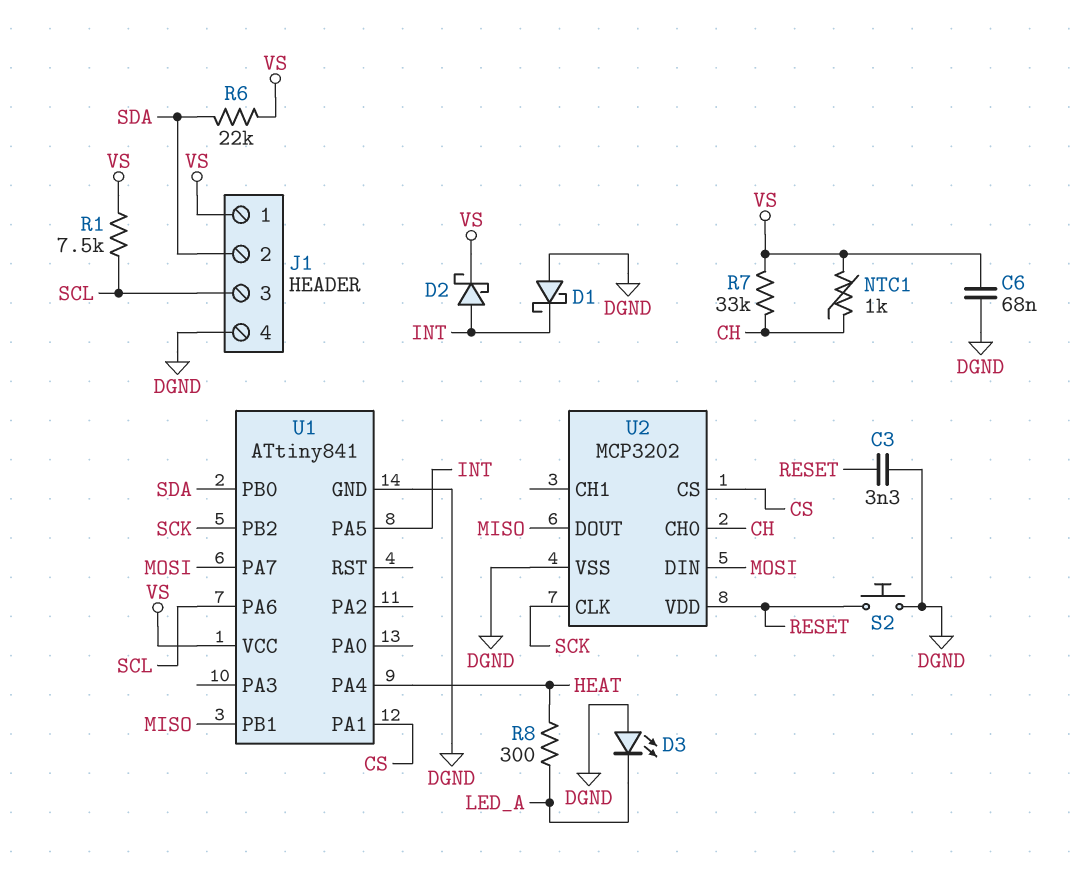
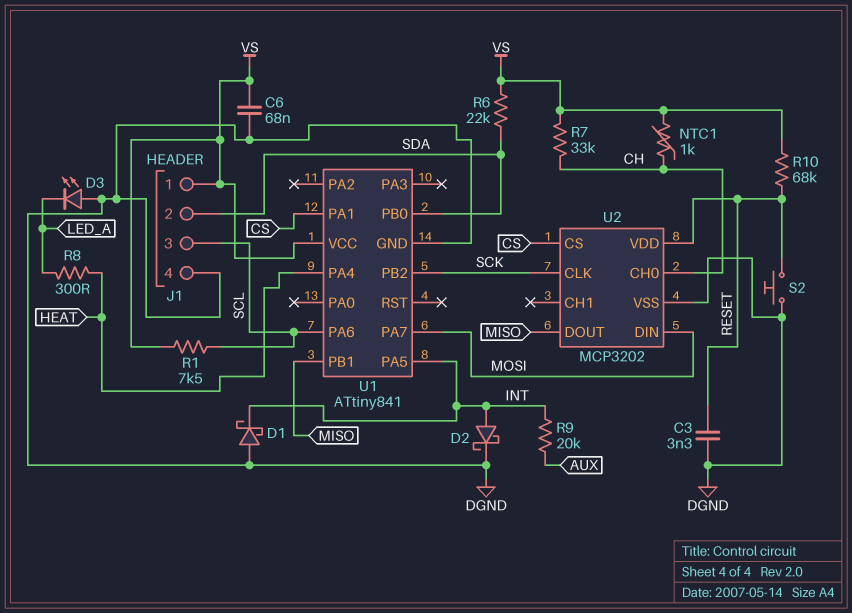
D2: schottky (A INT, K VS) -> schottky (A INT, K DGND)
R9: none -> 20k (AUX, INT)
R10: none -> 68k (RESET, VS)

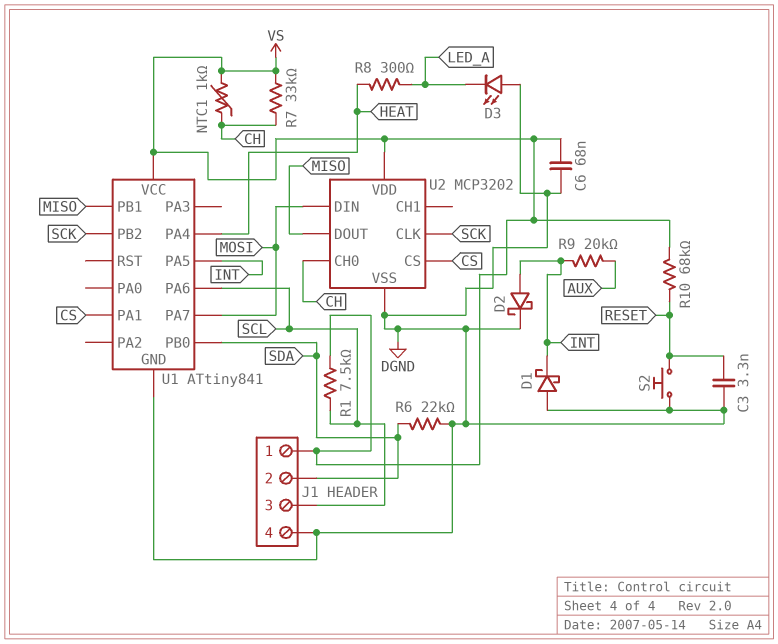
R6: 22k (SDA, VS) -> 22k (DGND, SDA)
U2 pin VDD: RESET -> VS

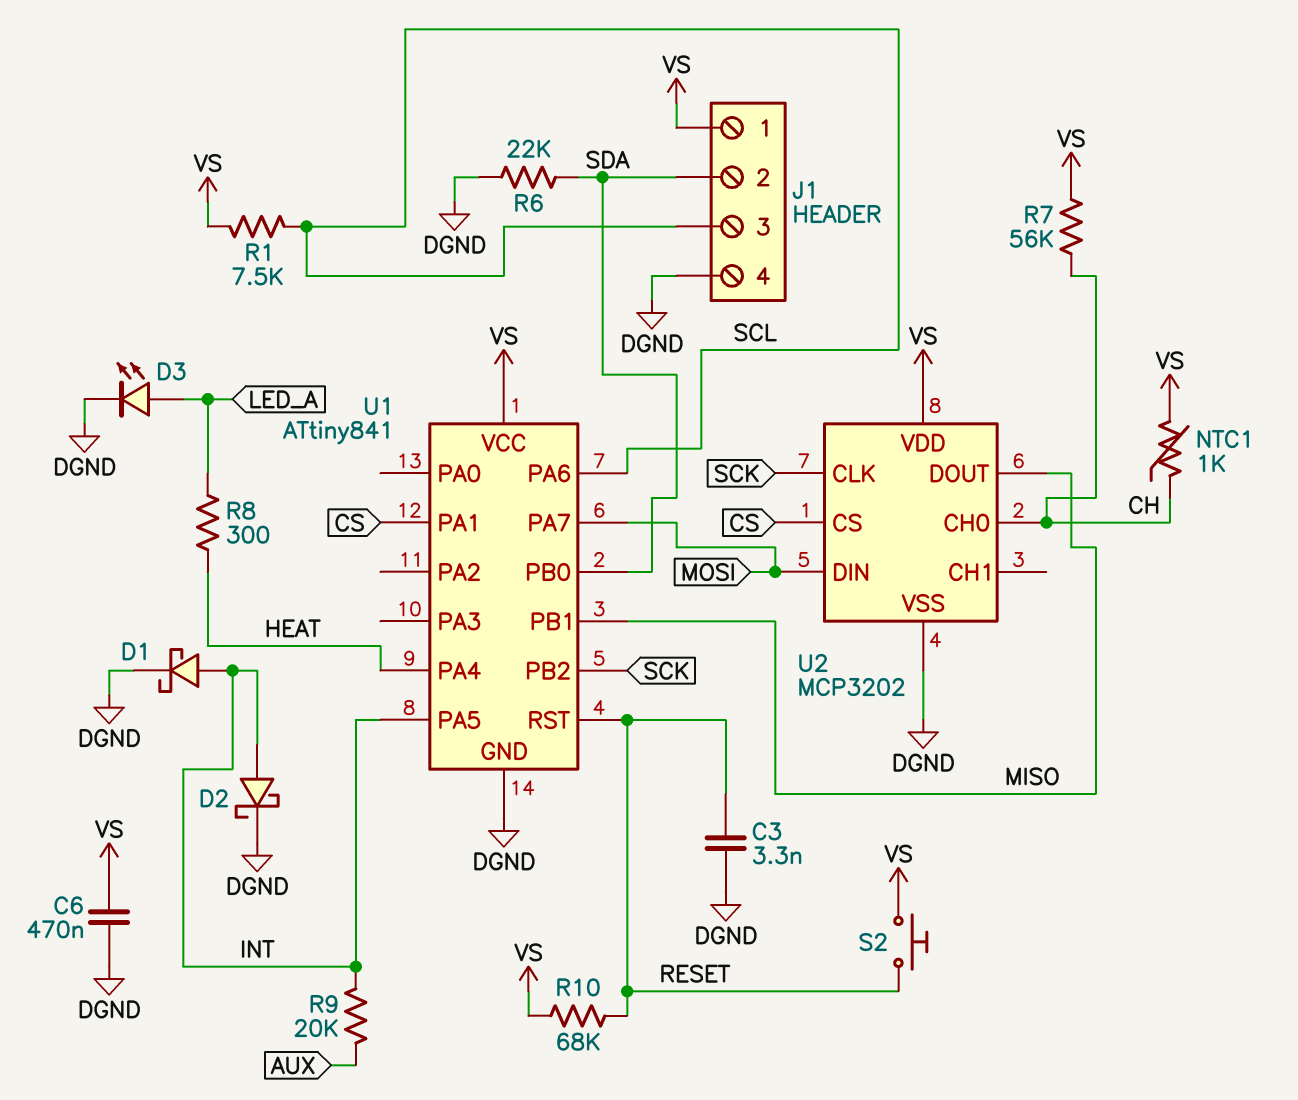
C6: 68nF (DGND, VS) -> 470nF (DGND, VS)
D1: schottky (A DGND, K INT) -> schottky (A INT, K DGND)
D3: LED (A DGND, K LED_A) -> LED (A LED_A, K DGND)
R7: 33k (CH, VS) -> 56k (CH, VS)
S2: button (DGND, RESET) -> button (RESET, VS)
U1 pin RST: none -> RESET

